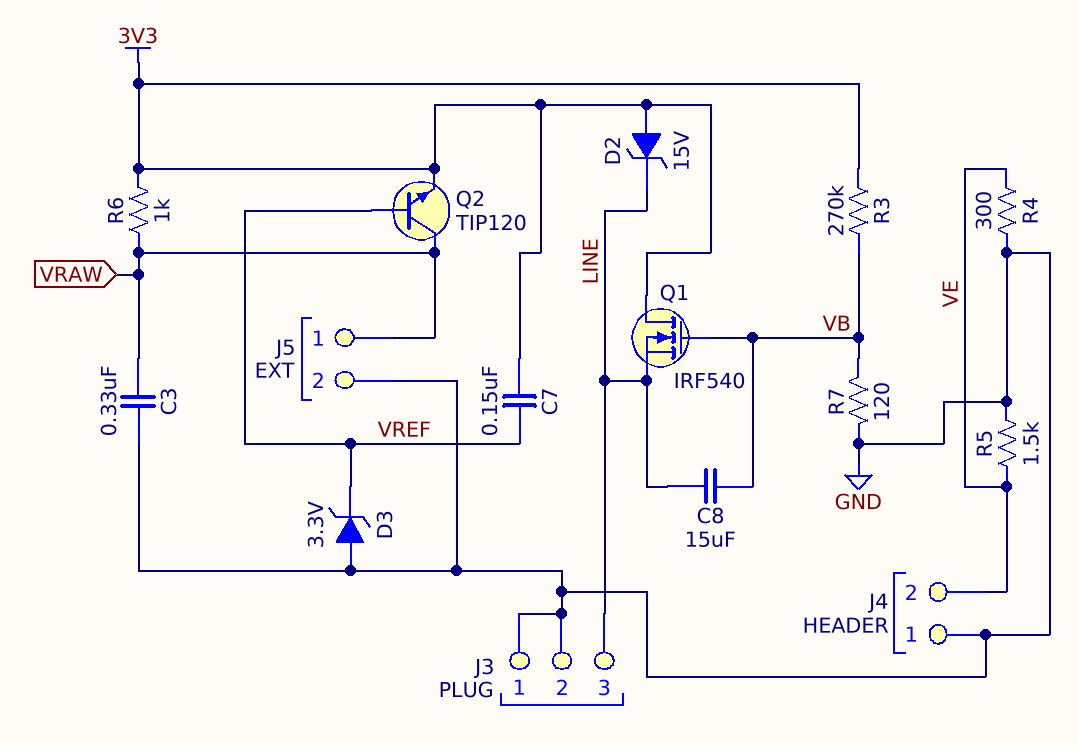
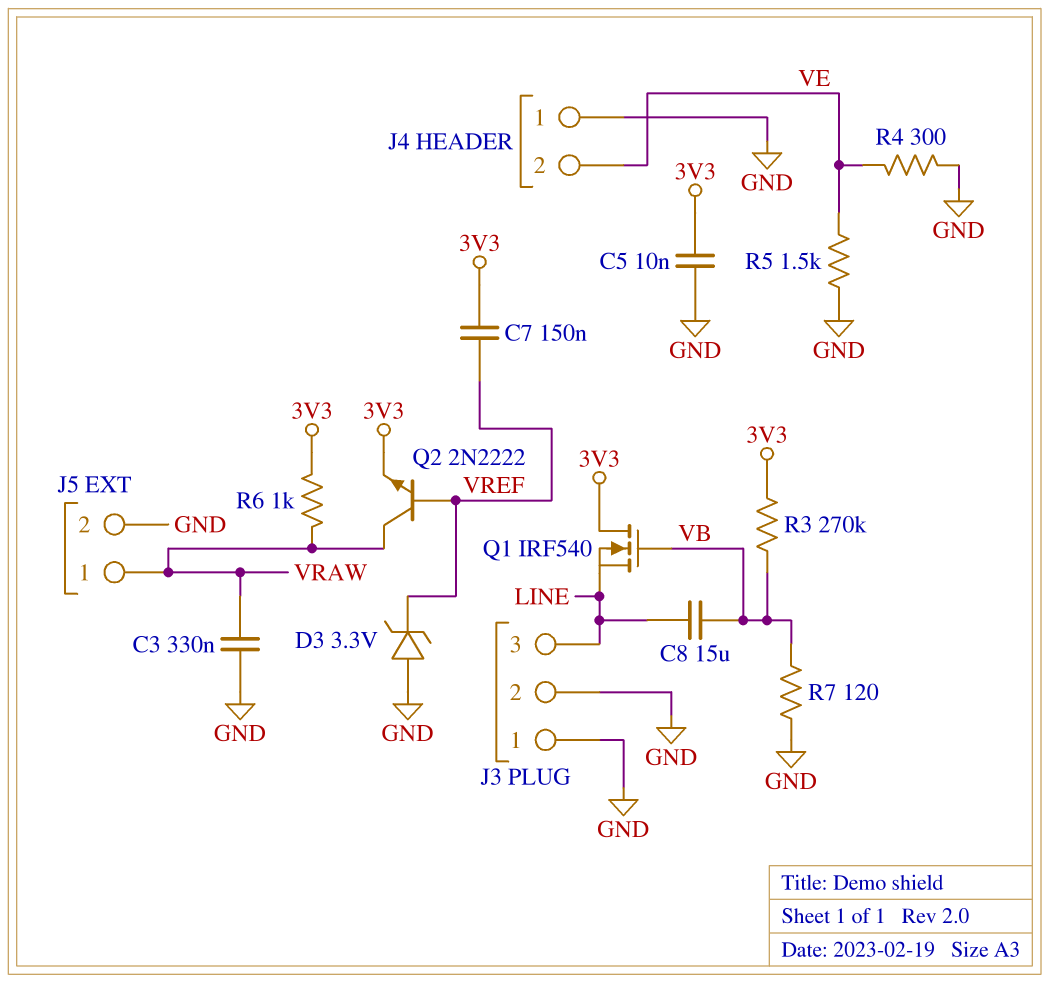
C5: none -> 10nF (3V3, GND)
D2: zener 15V (A 3V3, K LINE) -> none
Q2: NPN TIP120 (B VREF, C VRAW, E 3V3) -> NPN 2N2222 (B VREF, C VRAW, E 3V3)

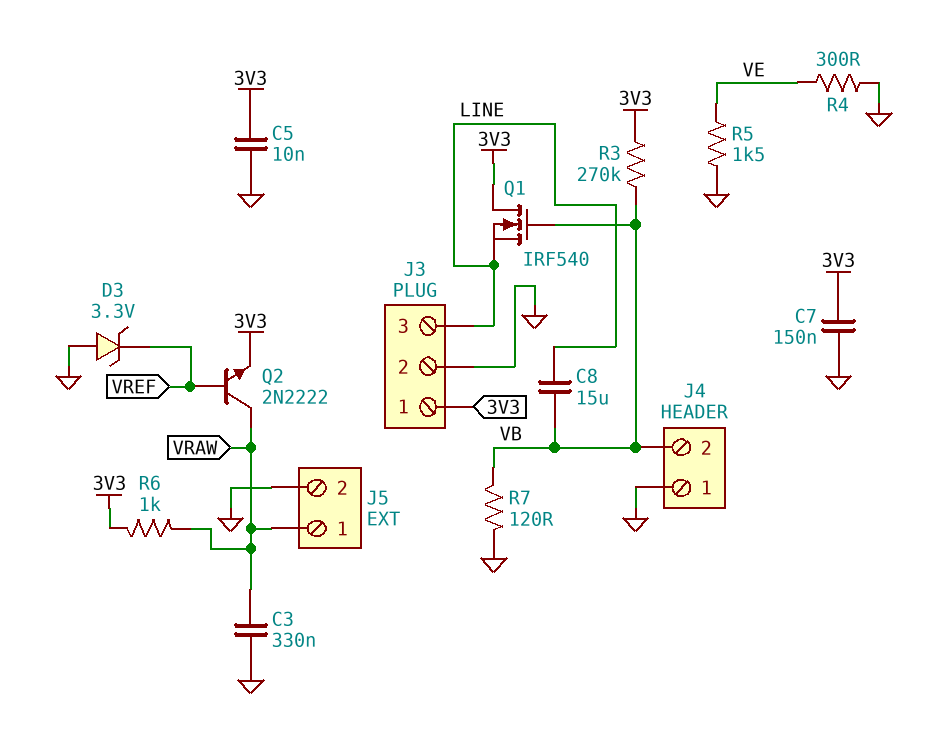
C7: 150nF (3V3, VREF) -> 150nF (3V3, GND)
J3 pin 1: GND -> 3V3
J4 pin 2: VE -> VB

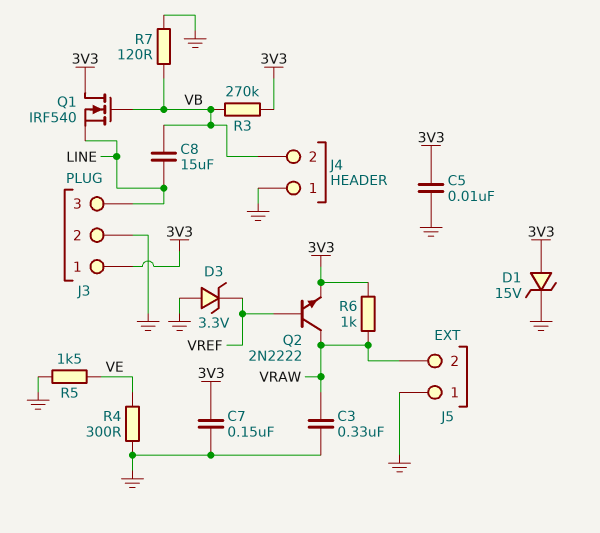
D1: none -> zener 15V (A 3V3, K GND)
J5 pin 1: VRAW -> GND
J5 pin 2: GND -> VRAW

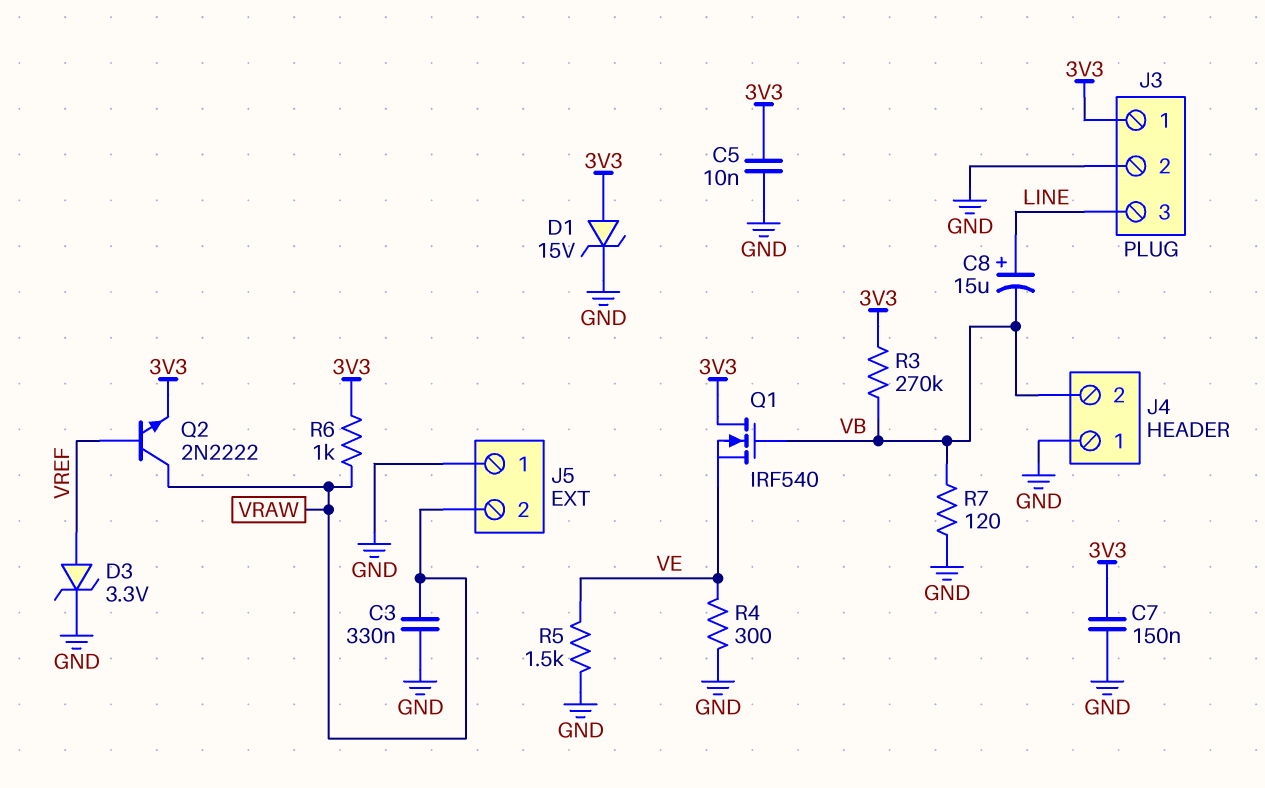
C8: 15uF (LINE, VB) -> 15uF (plus LINE, minus VB)
D3: zener 3.3V (A GND, K VREF) -> zener 3.3V (A VREF, K GND)
Q1: NMOS IRF540 (G VB, D 3V3, S LINE) -> NMOS IRF540 (G VB, D 3V3, S VE)

